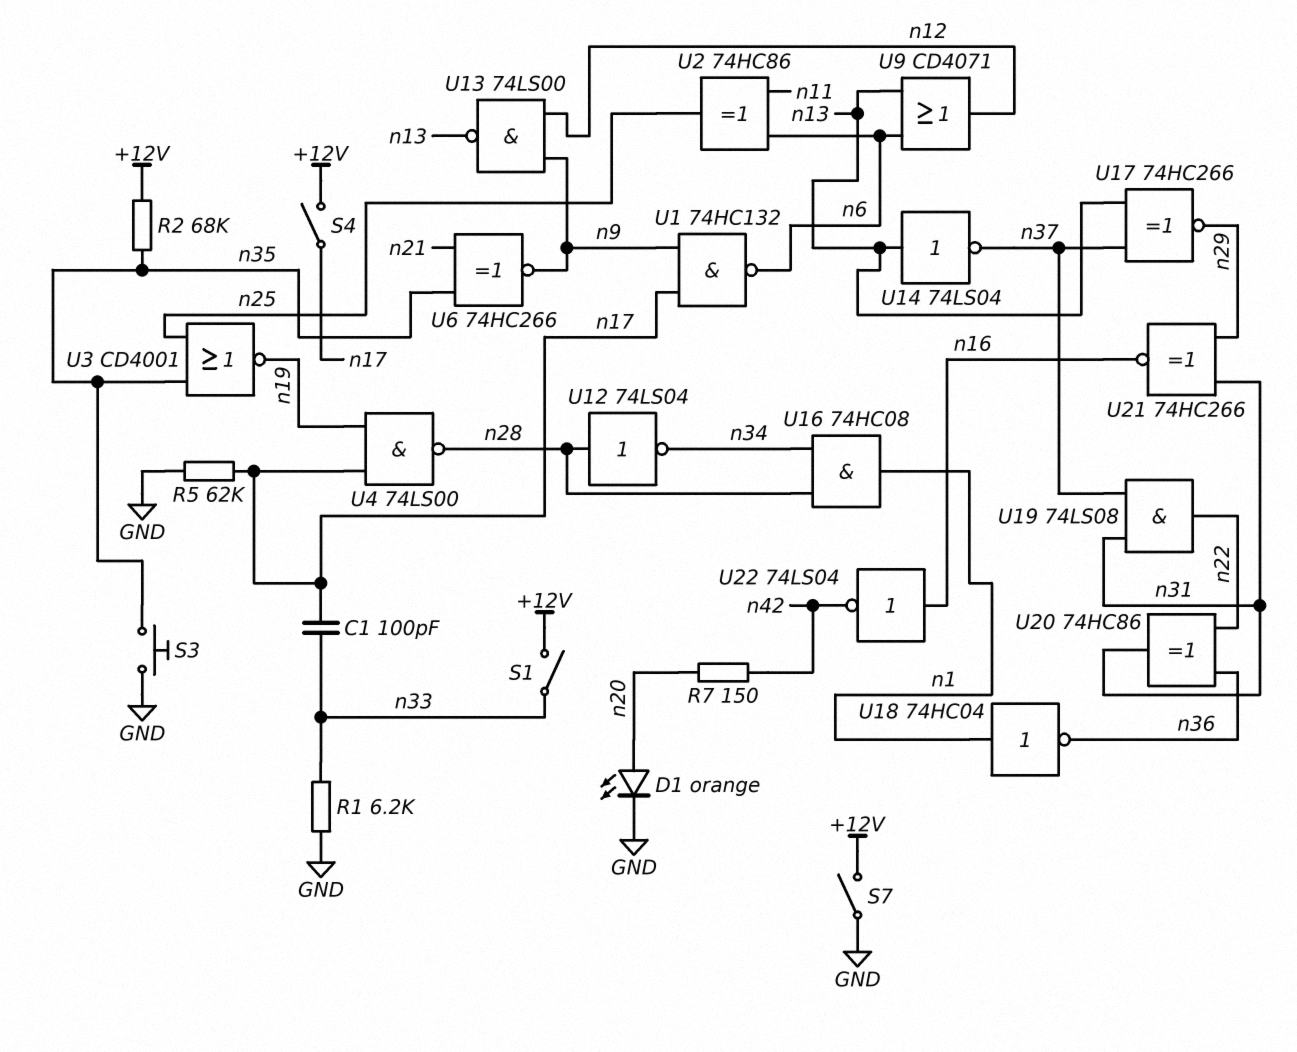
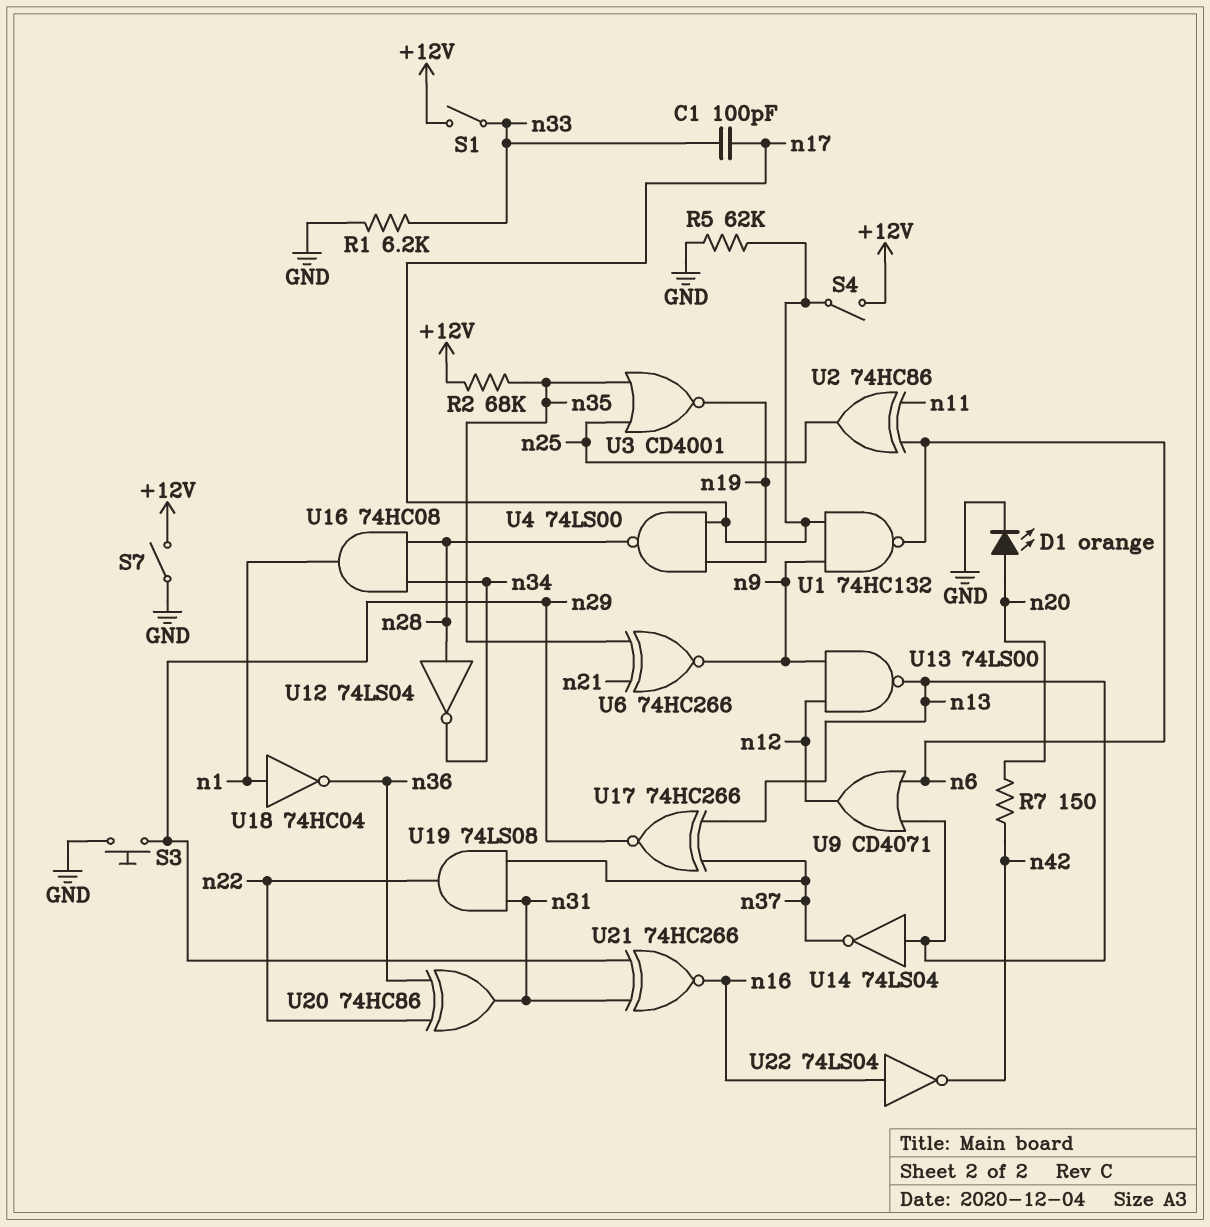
S3: button (GND, n35) -> button (GND, n29)

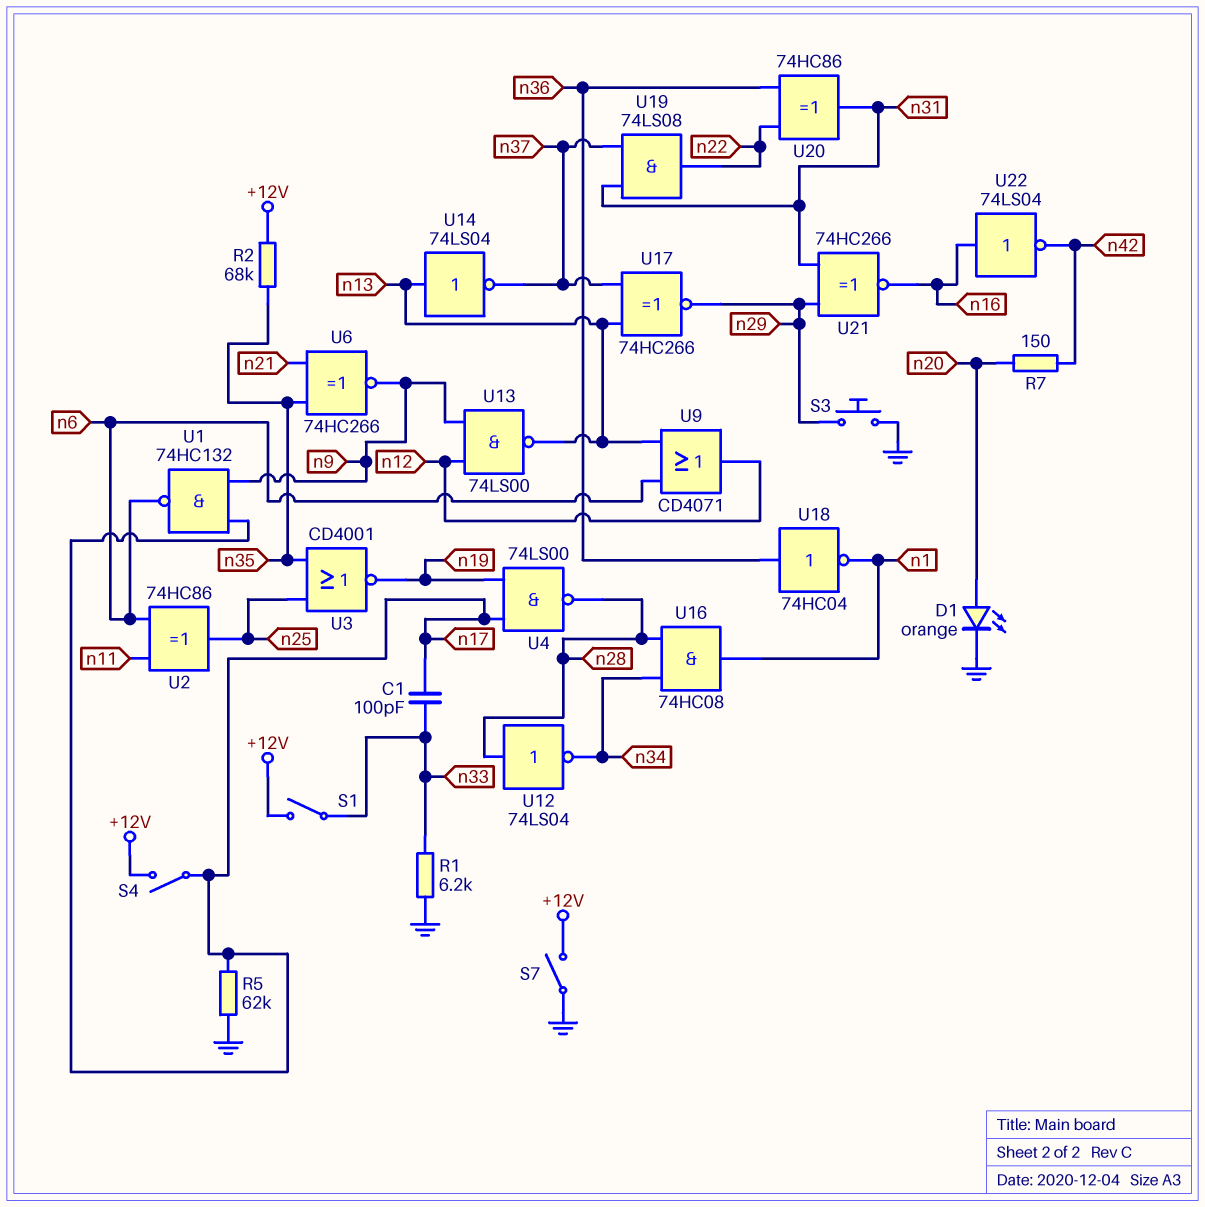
U18: NOT 74HC04 (in n1, out n36) -> NOT 74HC04 (in n36, out n1)

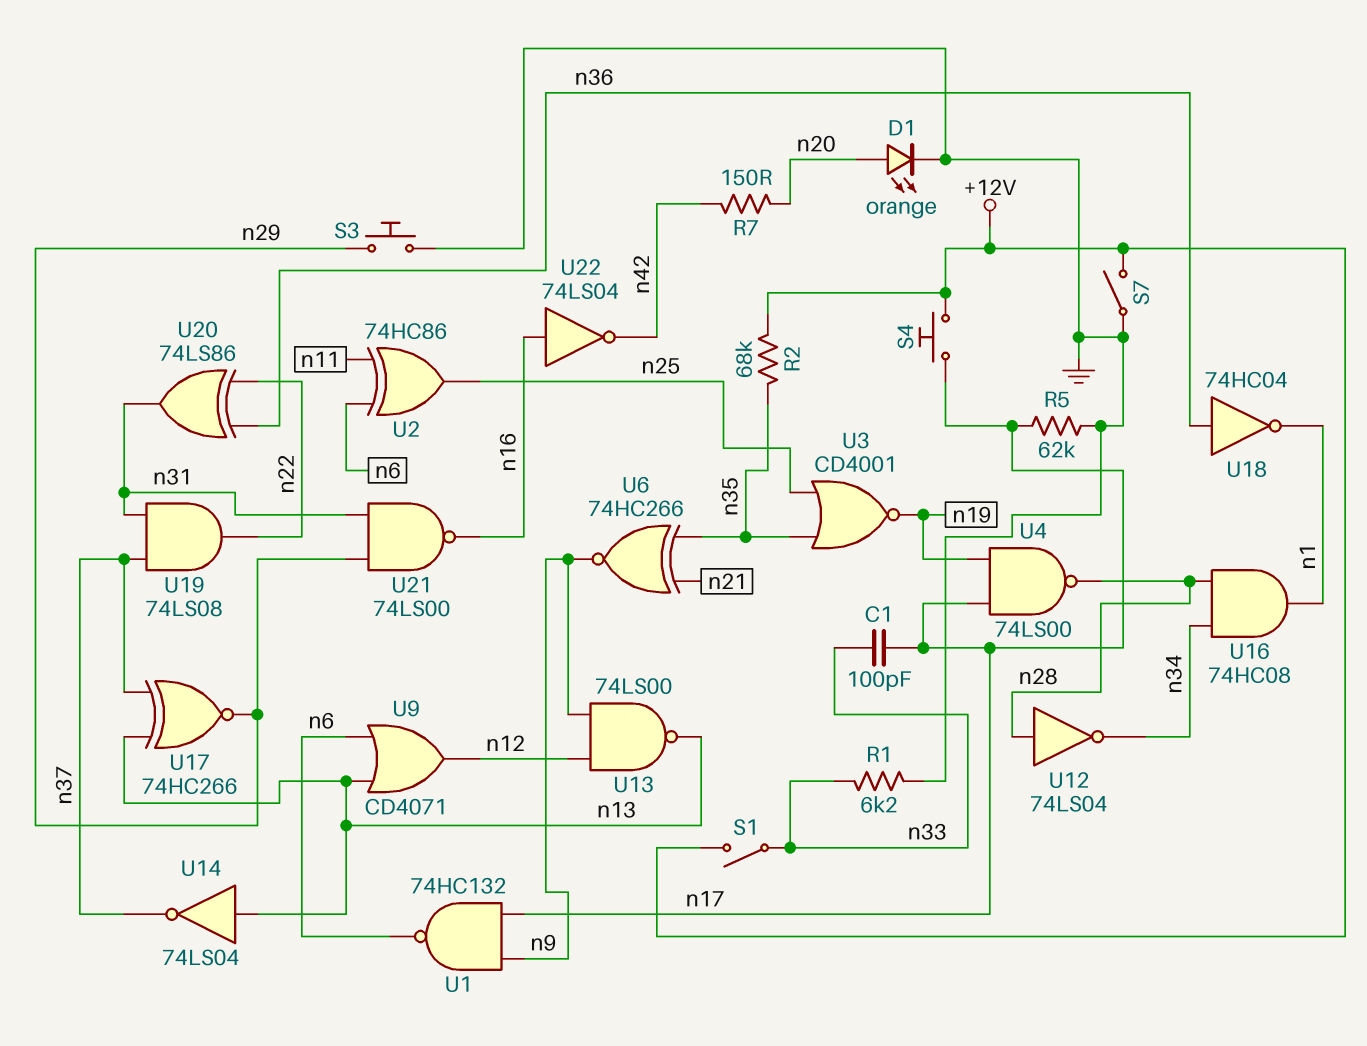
S4: switch (+12V, n17) -> button (+12V, n17)
U20: XOR 74HC86 (in n22, in n36, out n31) -> XOR 74LS86 (in n22, in n36, out n31)
U21: XNOR 74HC266 (in n29, in n31, out n16) -> NAND 74LS00 (in n29, in n31, out n16)

